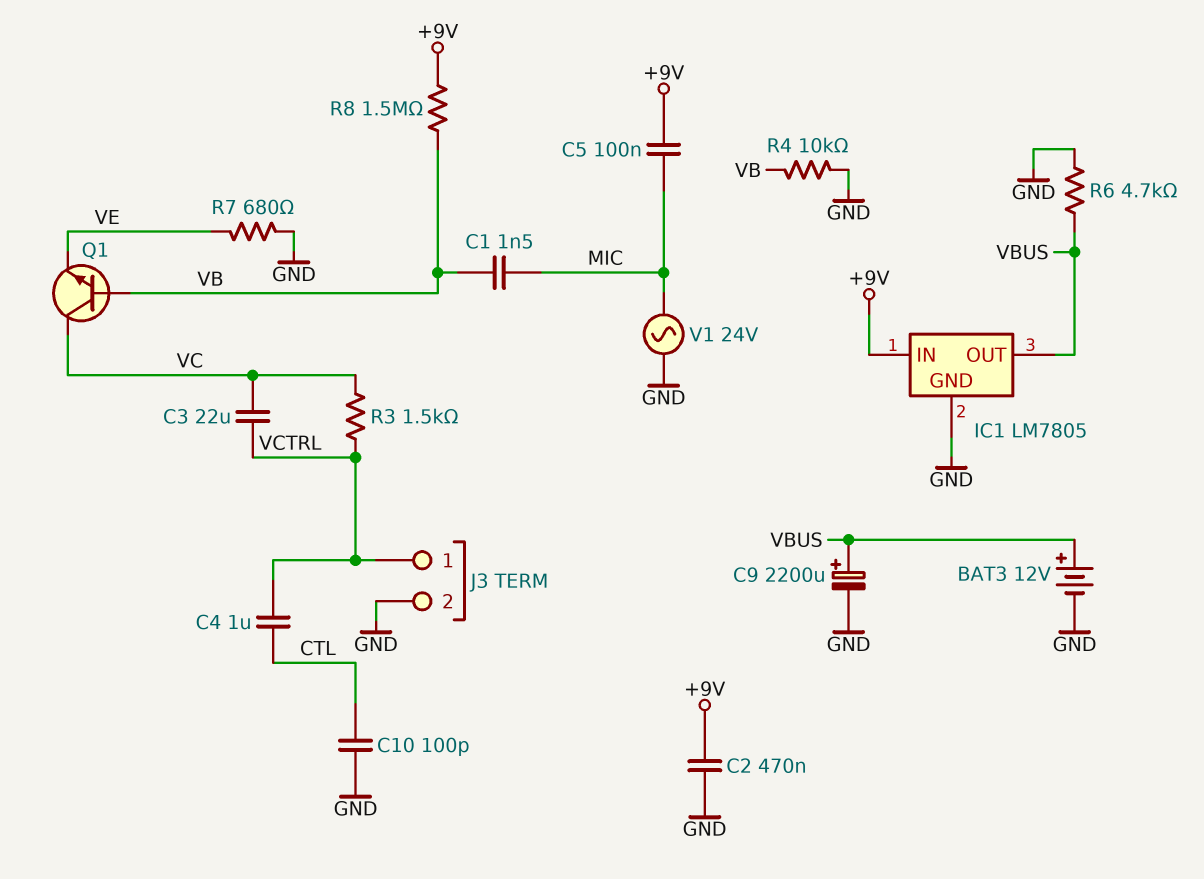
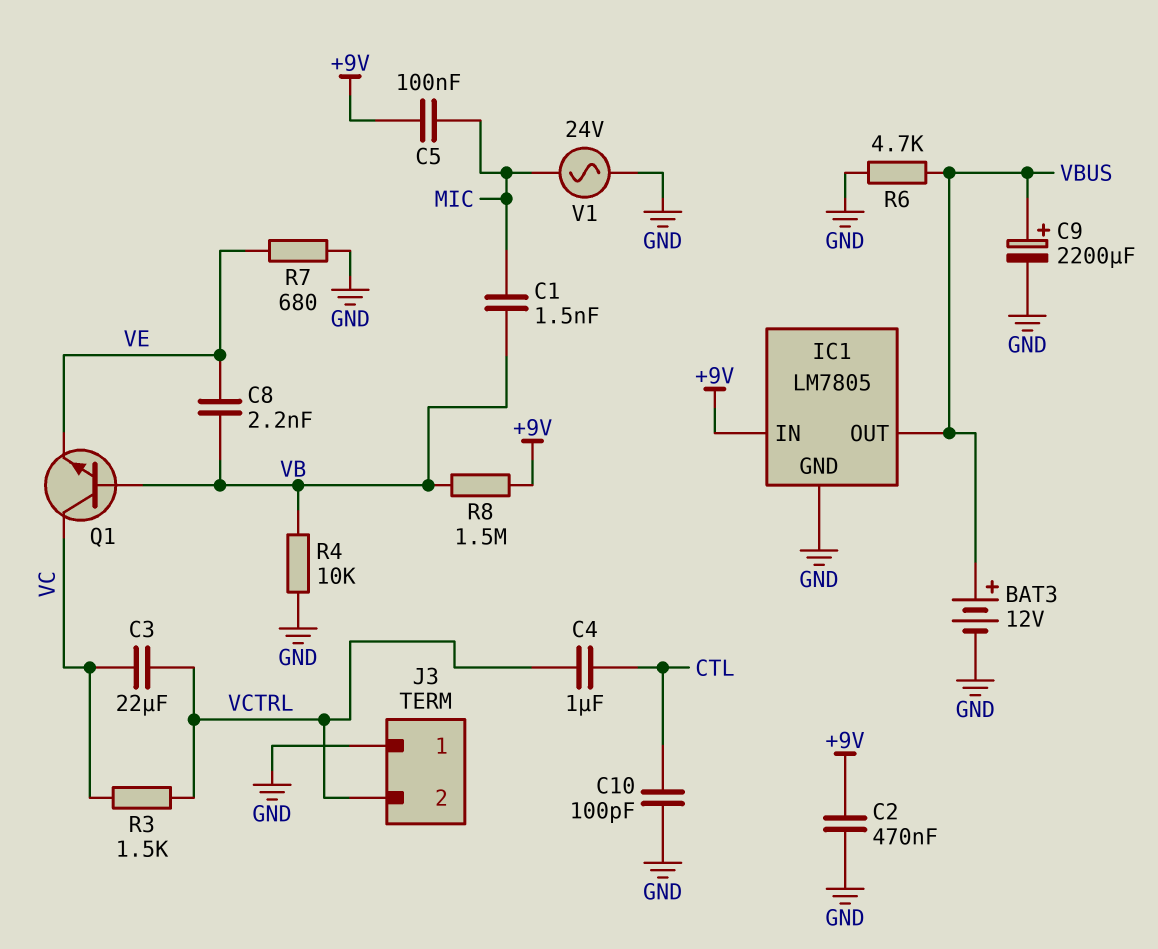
C8: none -> 2.2nF (VB, VE)
J3 pin 1: VCTRL -> GND
J3 pin 2: GND -> VCTRL

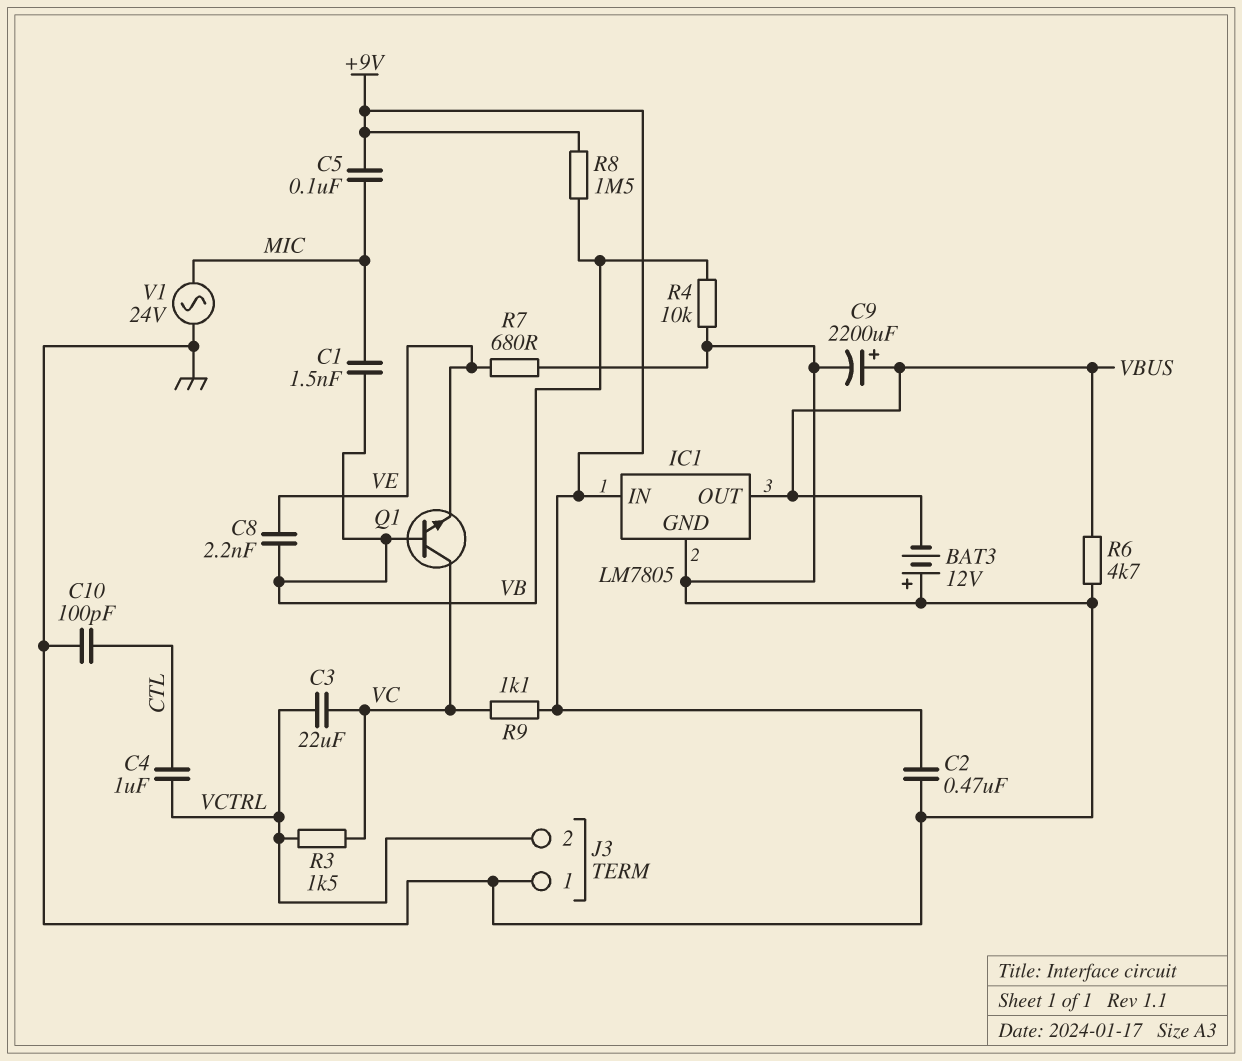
BAT3: 12V (plus VBUS, minus GND) -> 12V (plus GND, minus VBUS)
R9: none -> 1.1k (+9V, VC)

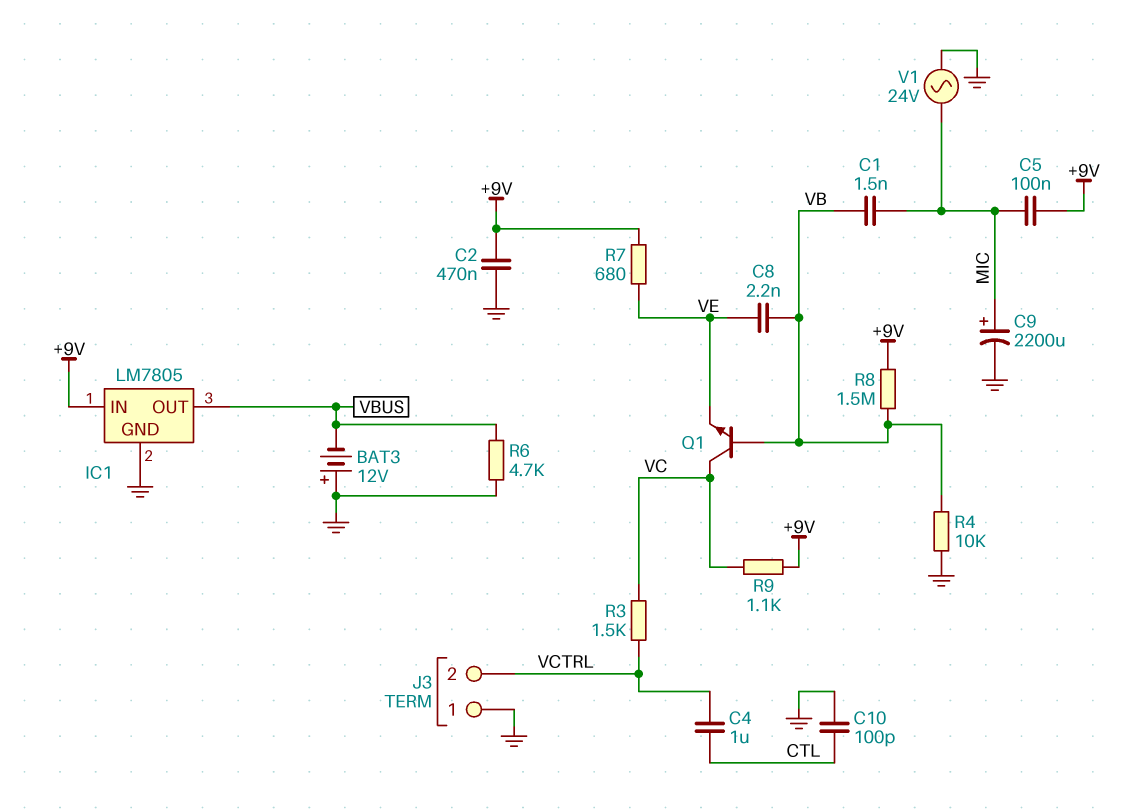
C3: 22uF (VC, VCTRL) -> none
C9: 2200uF (plus VBUS, minus GND) -> 2200uF (plus MIC, minus GND)
R7: 680 (GND, VE) -> 680 (+9V, VE)

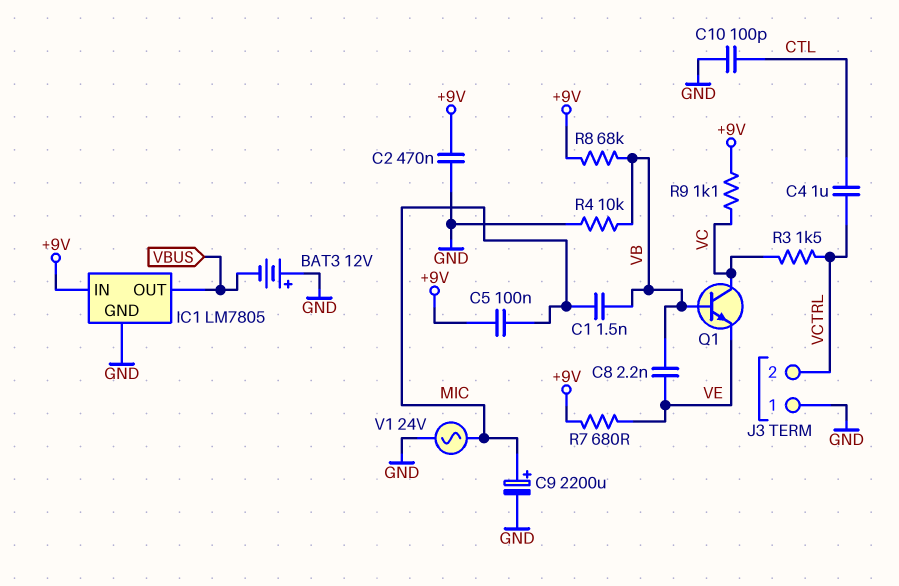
R6: 4.7k (GND, VBUS) -> none
R8: 1.5M (+9V, VB) -> 68k (+9V, VB)

